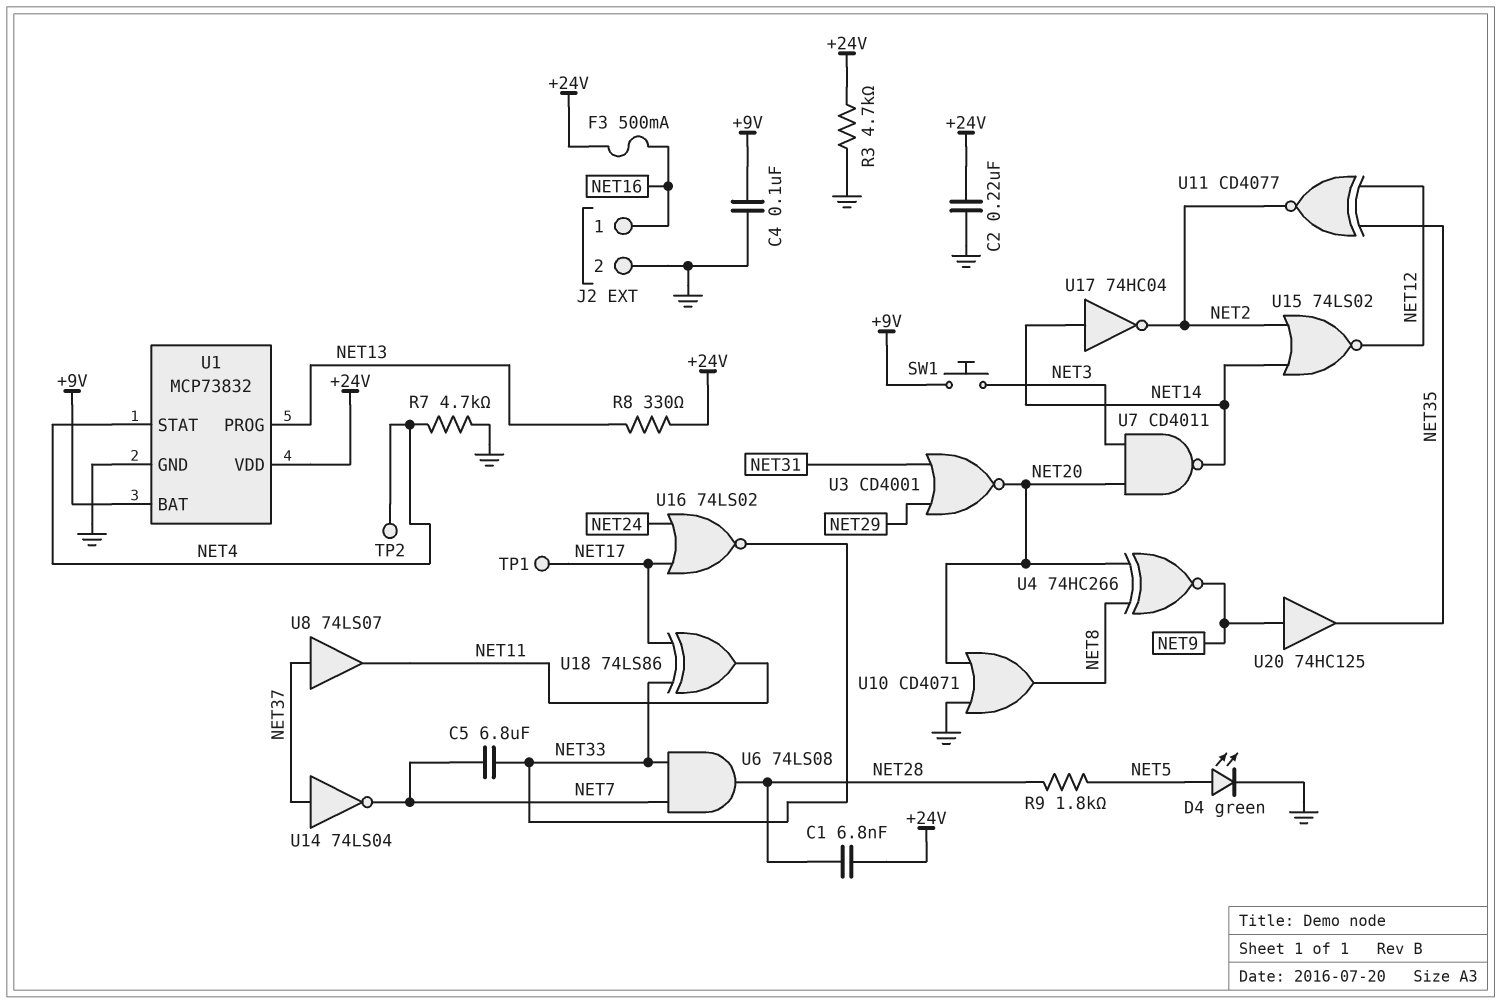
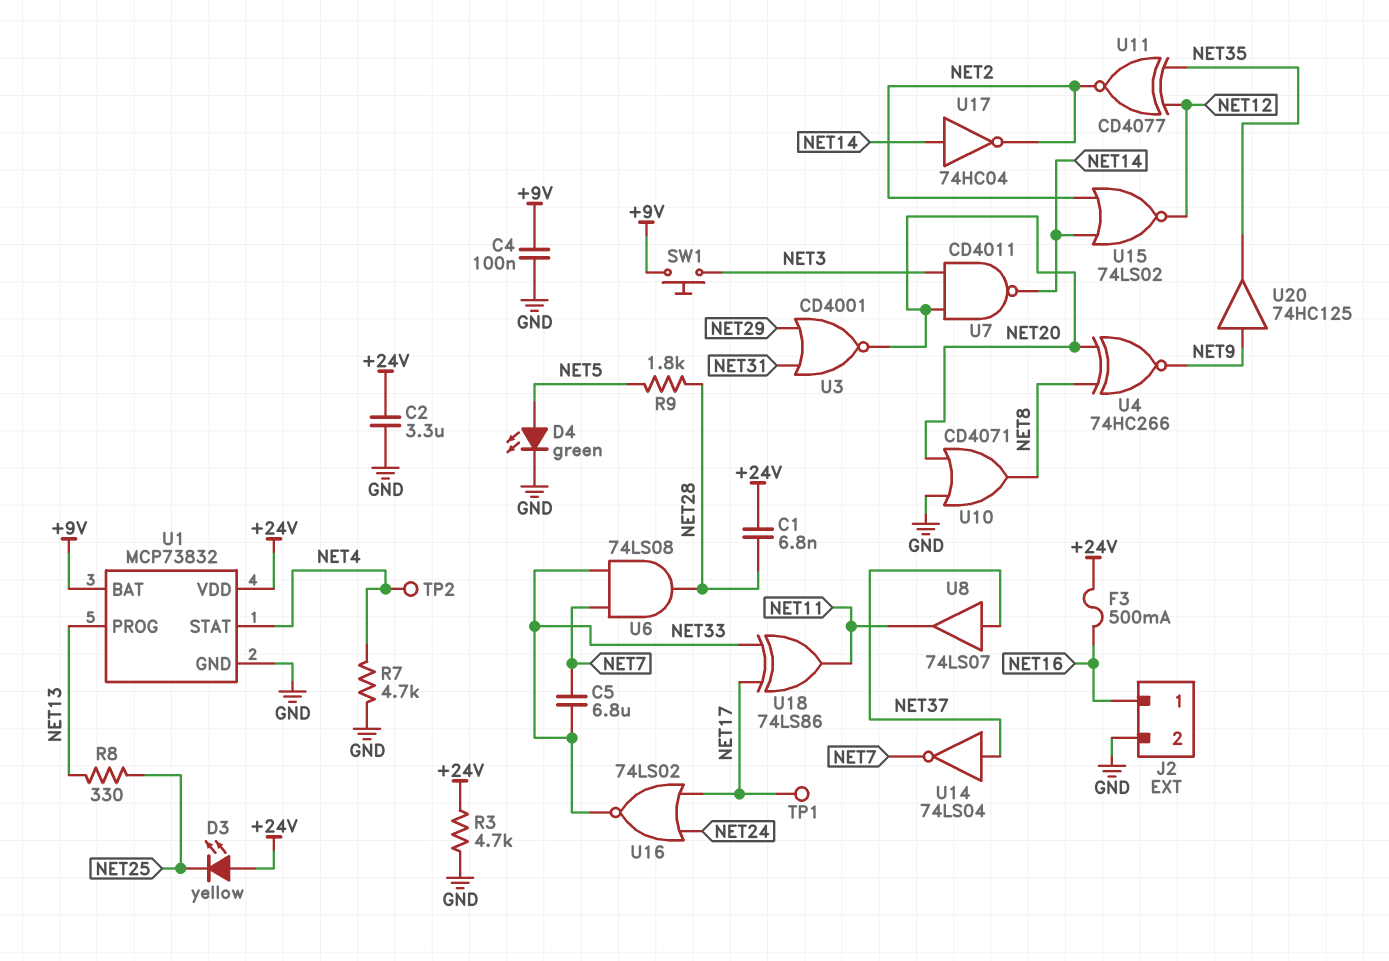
C2: 220nF (+24V, GND) -> 3.3uF (+24V, GND)
D3: none -> LED yellow (A +24V, K NET25)
R8: 330 (+24V, NET13) -> 330 (NET13, NET25)

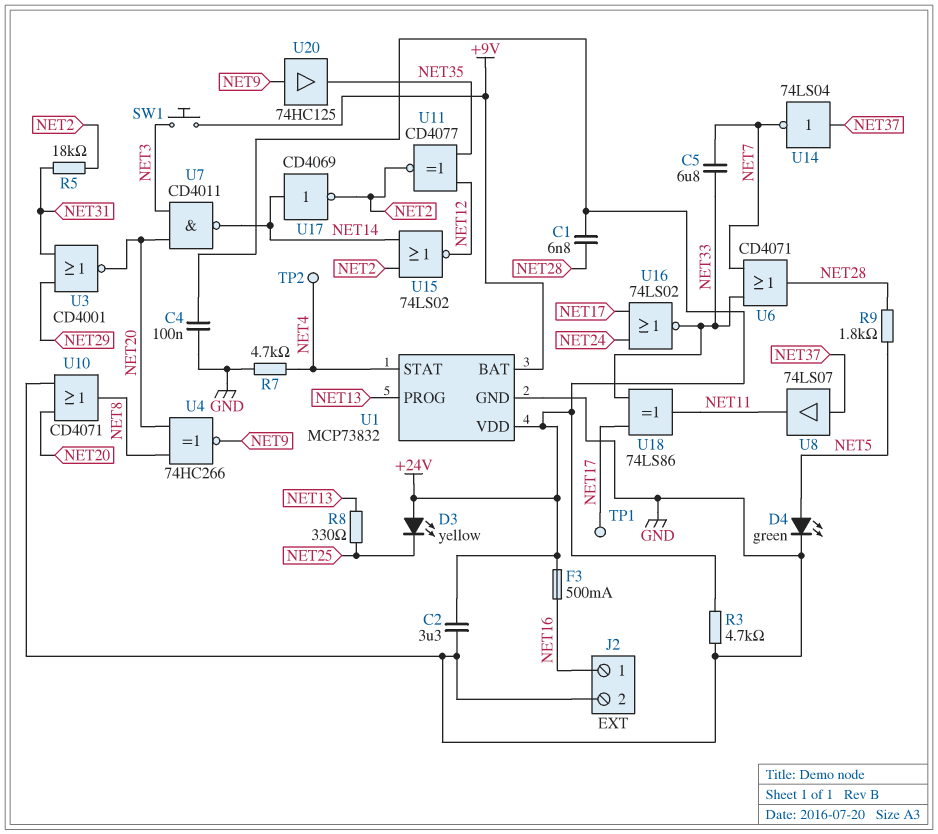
C4: 100nF (+9V, GND) -> 100nF (+24V, GND)
R5: none -> 18k (NET2, NET31)
U6: AND 74LS08 (in NET7, in NET33, out NET28) -> OR CD4071 (in NET7, in NET33, out NET28)
U17: NOT 74HC04 (in NET14, out NET2) -> NOT CD4069 (in NET14, out NET2)

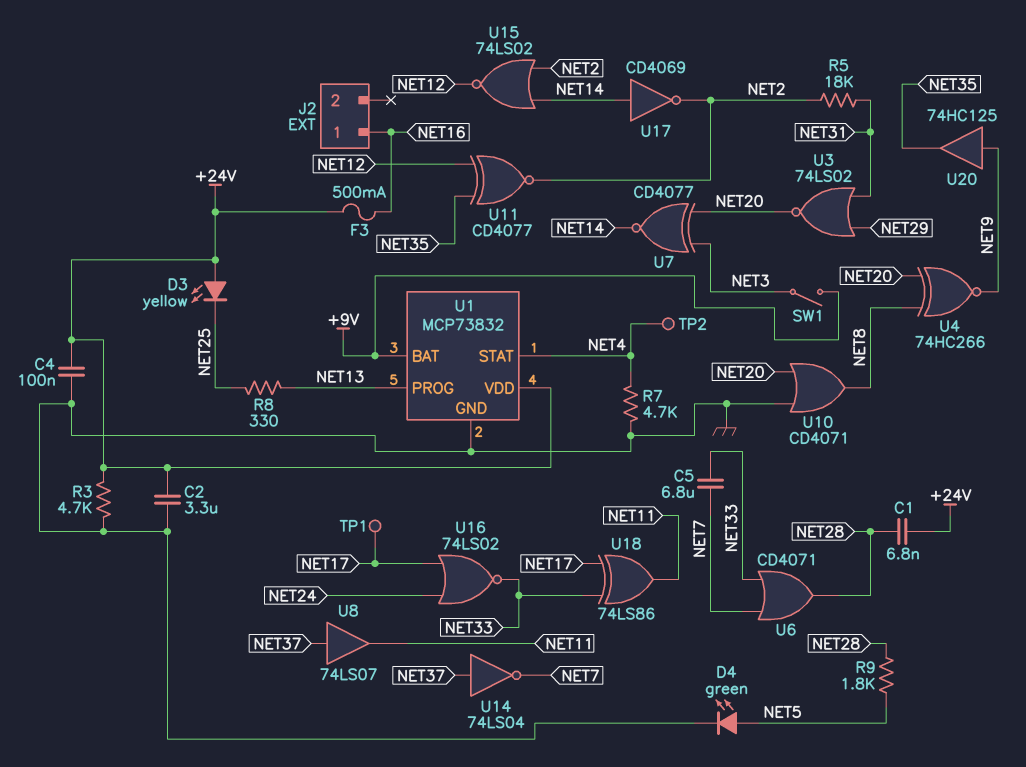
J2 pin 2: GND -> none
SW1: button (+9V, NET3) -> switch (+9V, NET3)
U3: NOR CD4001 (in NET29, in NET31, out NET20) -> NOR 74LS02 (in NET29, in NET31, out NET20)
U7: NAND CD4011 (in NET3, in NET20, out NET14) -> XNOR CD4077 (in NET3, in NET20, out NET14)

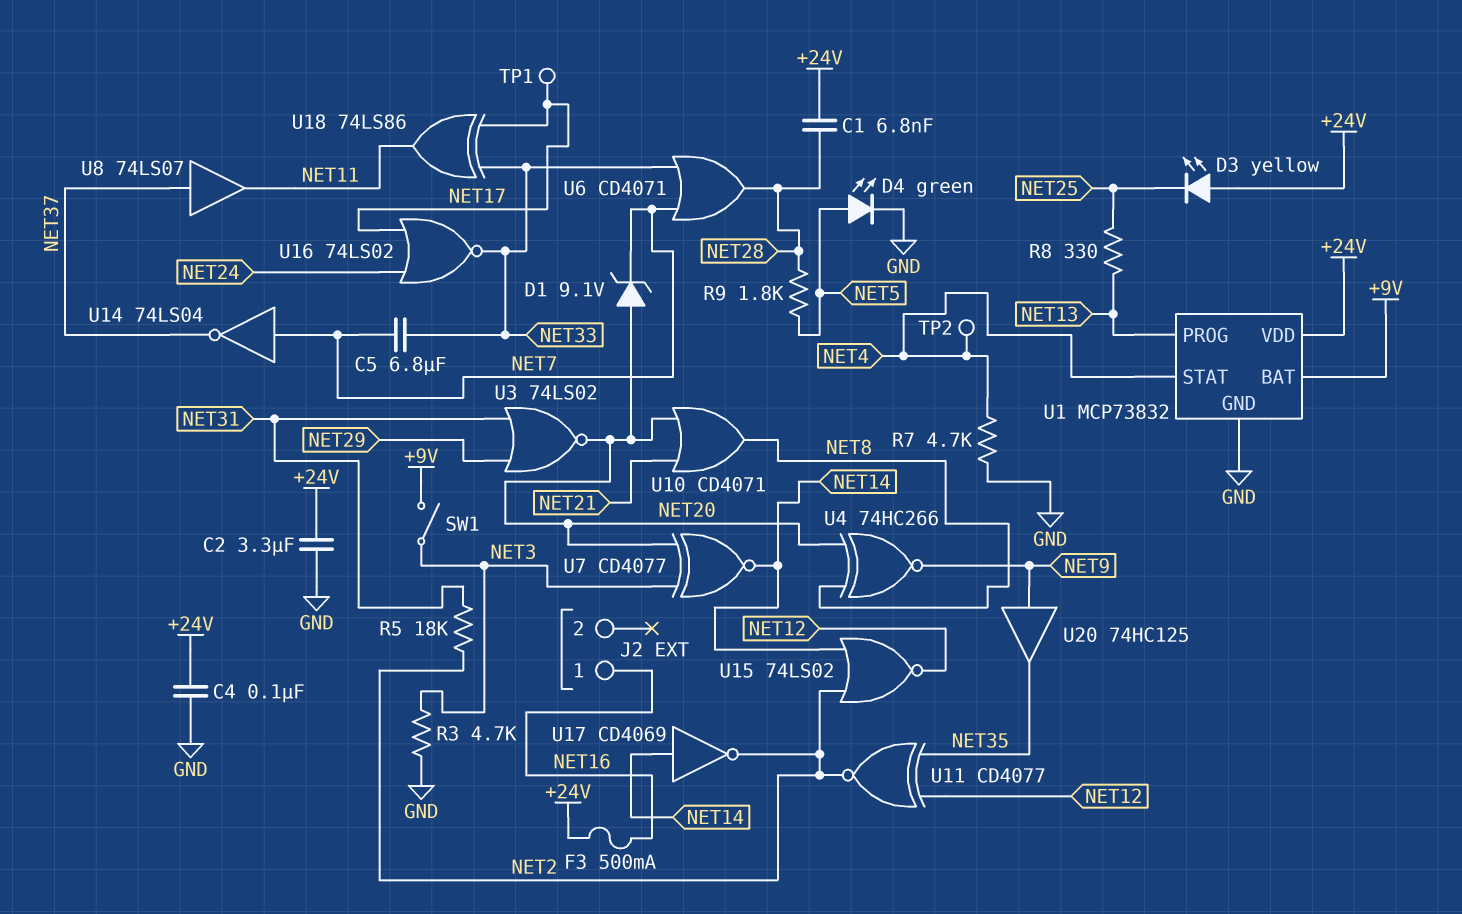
D1: none -> zener 9.1V (A NET20, K NET7)
R3: 4.7k (+24V, GND) -> 4.7k (GND, NET3)
U10: OR CD4071 (in GND, in NET20, out NET8) -> OR CD4071 (in NET20, in NET21, out NET8)
U14: NOT 74LS04 (in NET37, out NET7) -> NOT 74LS04 (in NET7, out NET37)

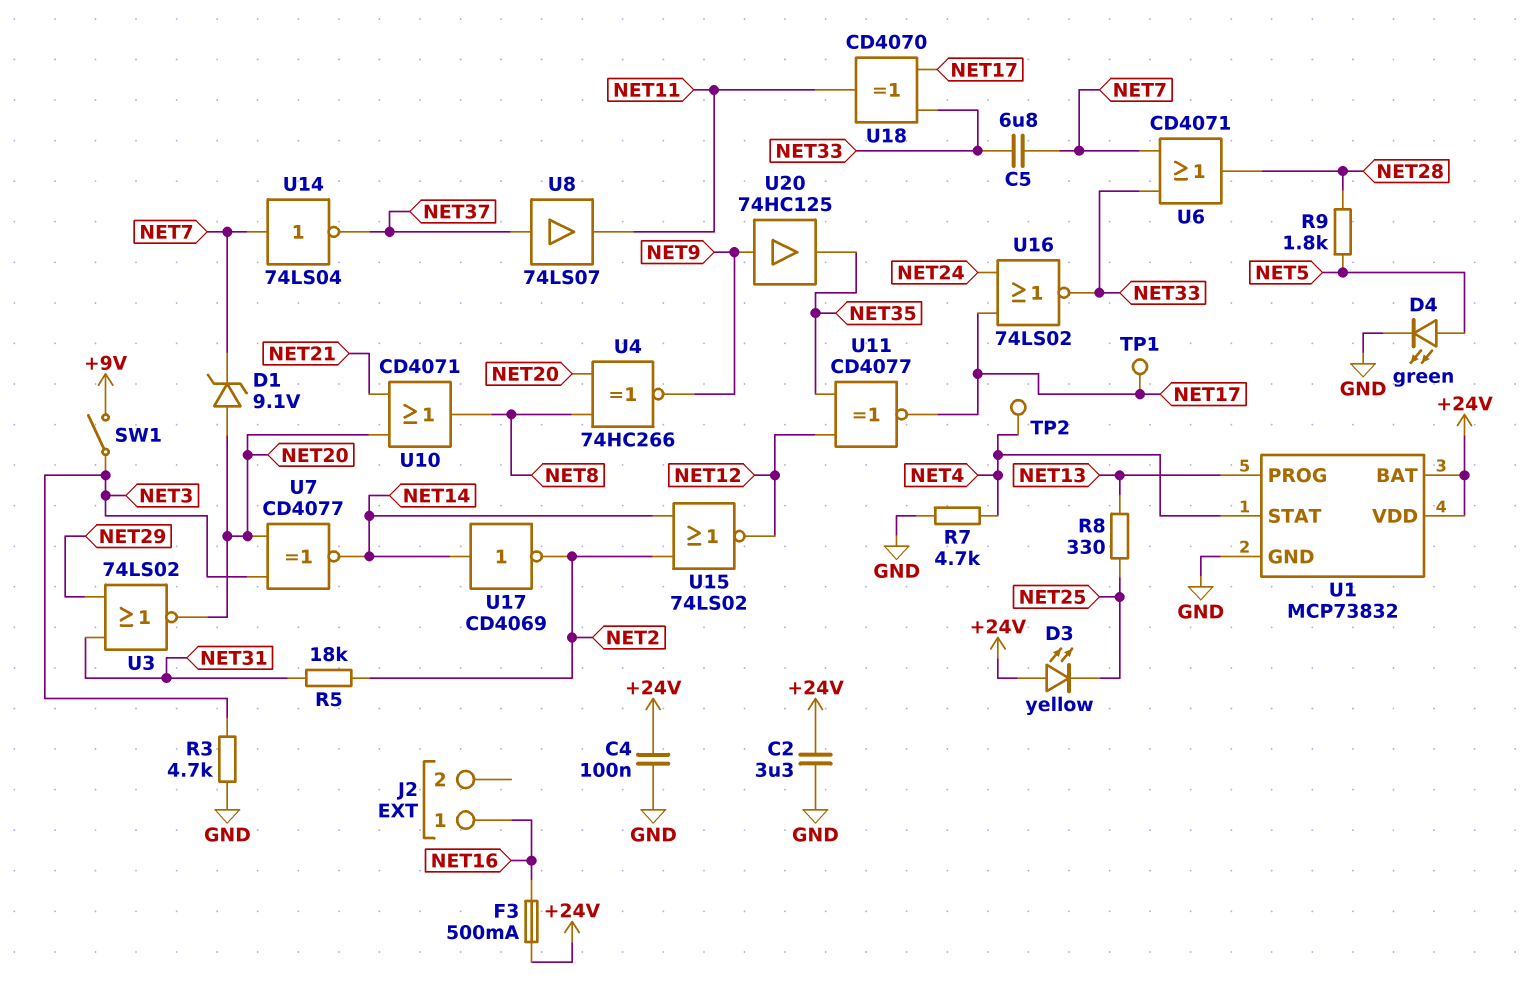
C1: 6.8nF (+24V, NET28) -> none
U1 pin BAT: +9V -> +24V
U11: XNOR CD4077 (in NET12, in NET35, out NET2) -> XNOR CD4077 (in NET12, in NET35, out NET17)
U18: XOR 74LS86 (in NET17, in NET33, out NET11) -> XOR CD4070 (in NET17, in NET33, out NET11)

